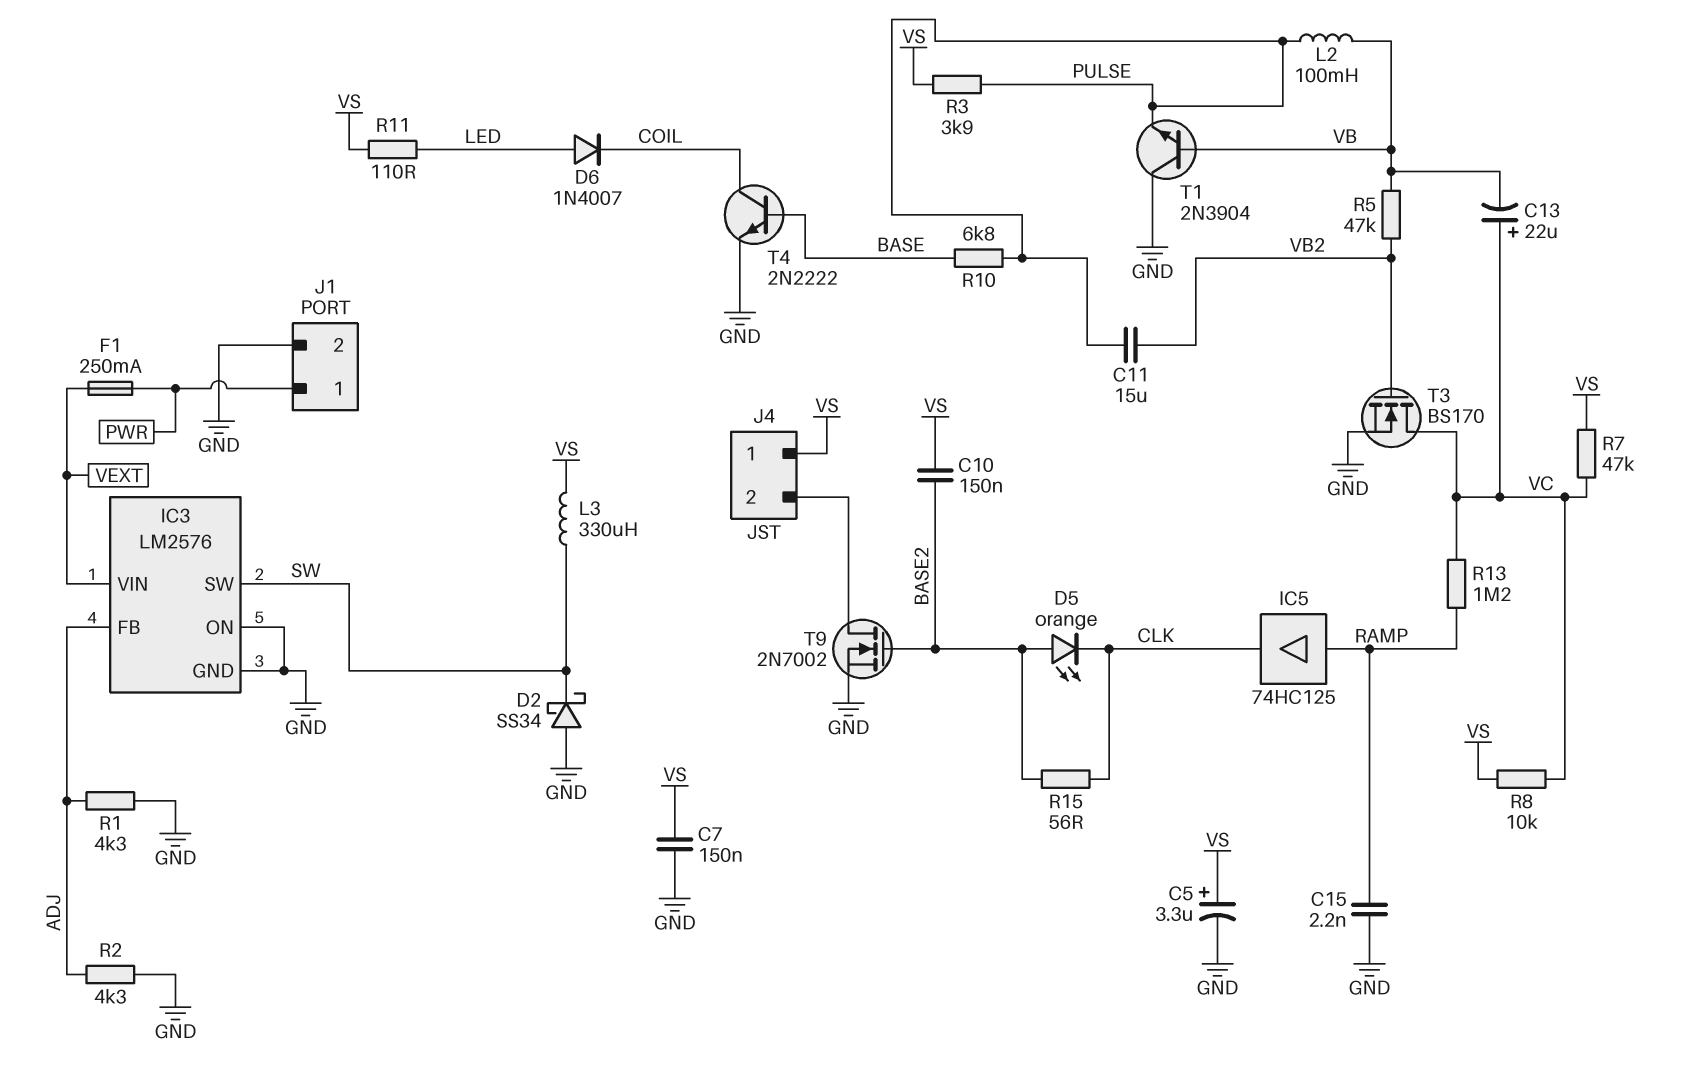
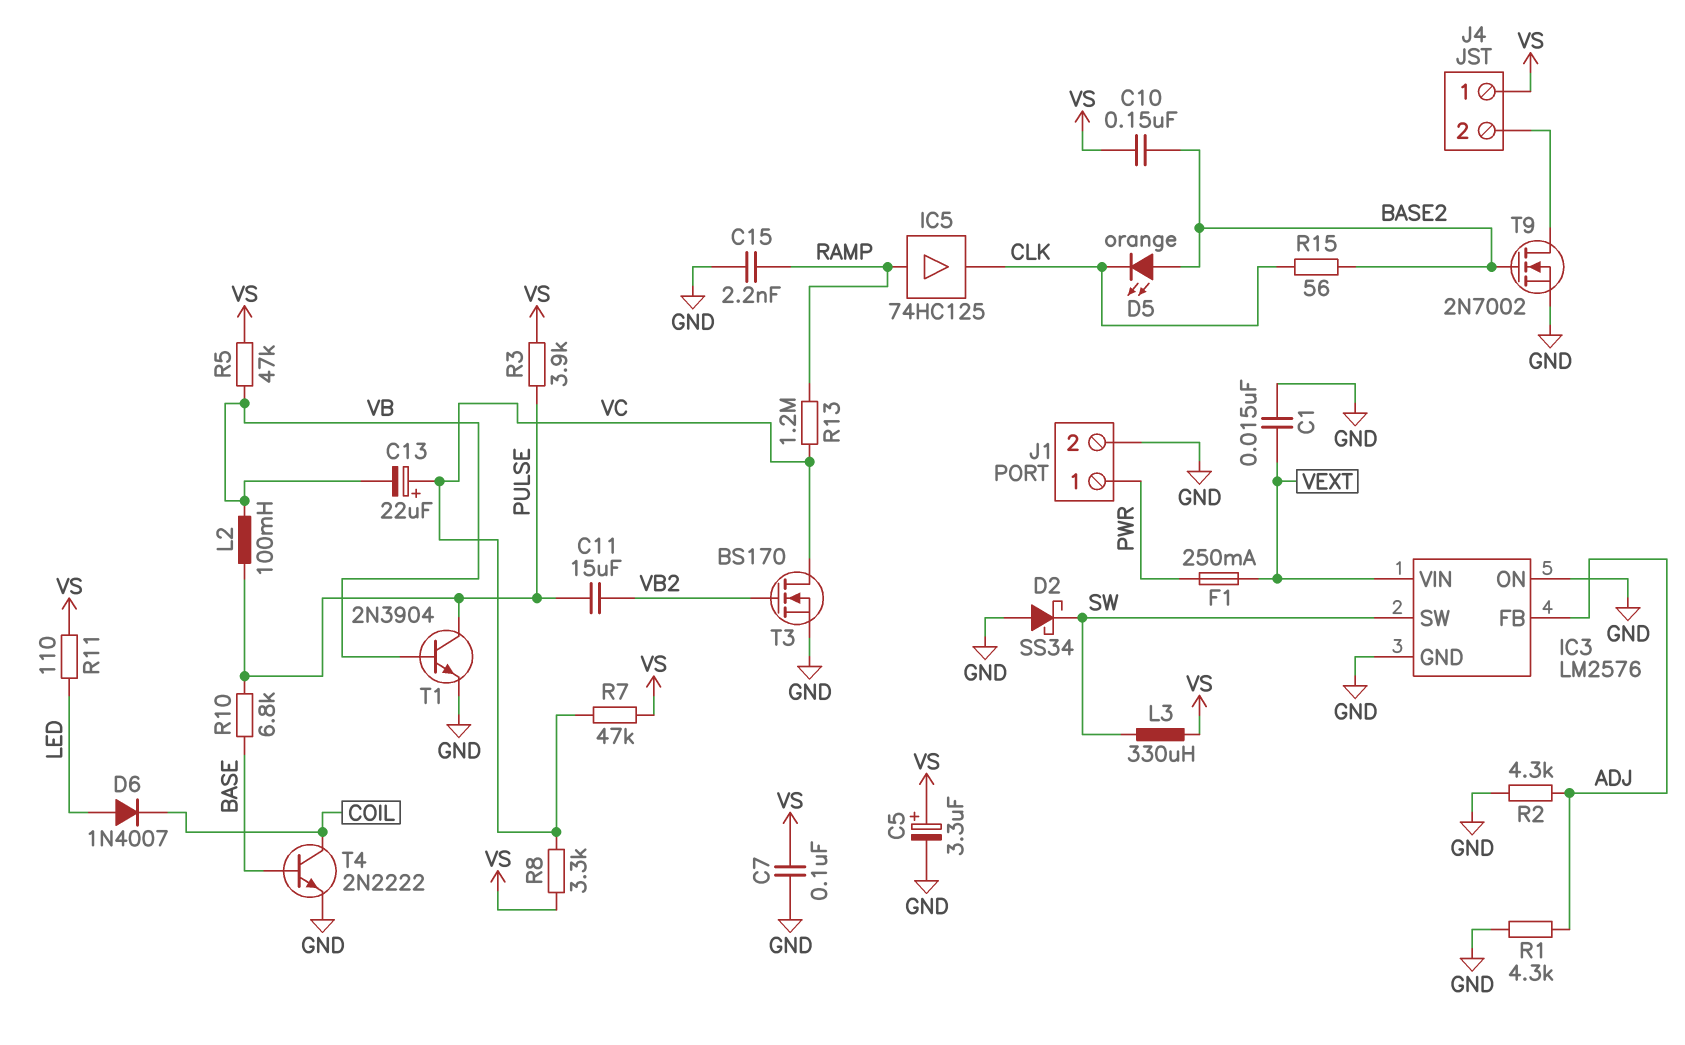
C1: none -> 15nF (GND, VEXT)
C7: 150nF (GND, VS) -> 100nF (GND, VS)
R5: 47k (VB, VB2) -> 47k (VB, VS)
R8: 10k (VC, VS) -> 3.3k (VC, VS)
T1: NPN 2N3904 (B VB, C GND, E PULSE) -> NPN 2N3904 (B VB, C PULSE, E GND)

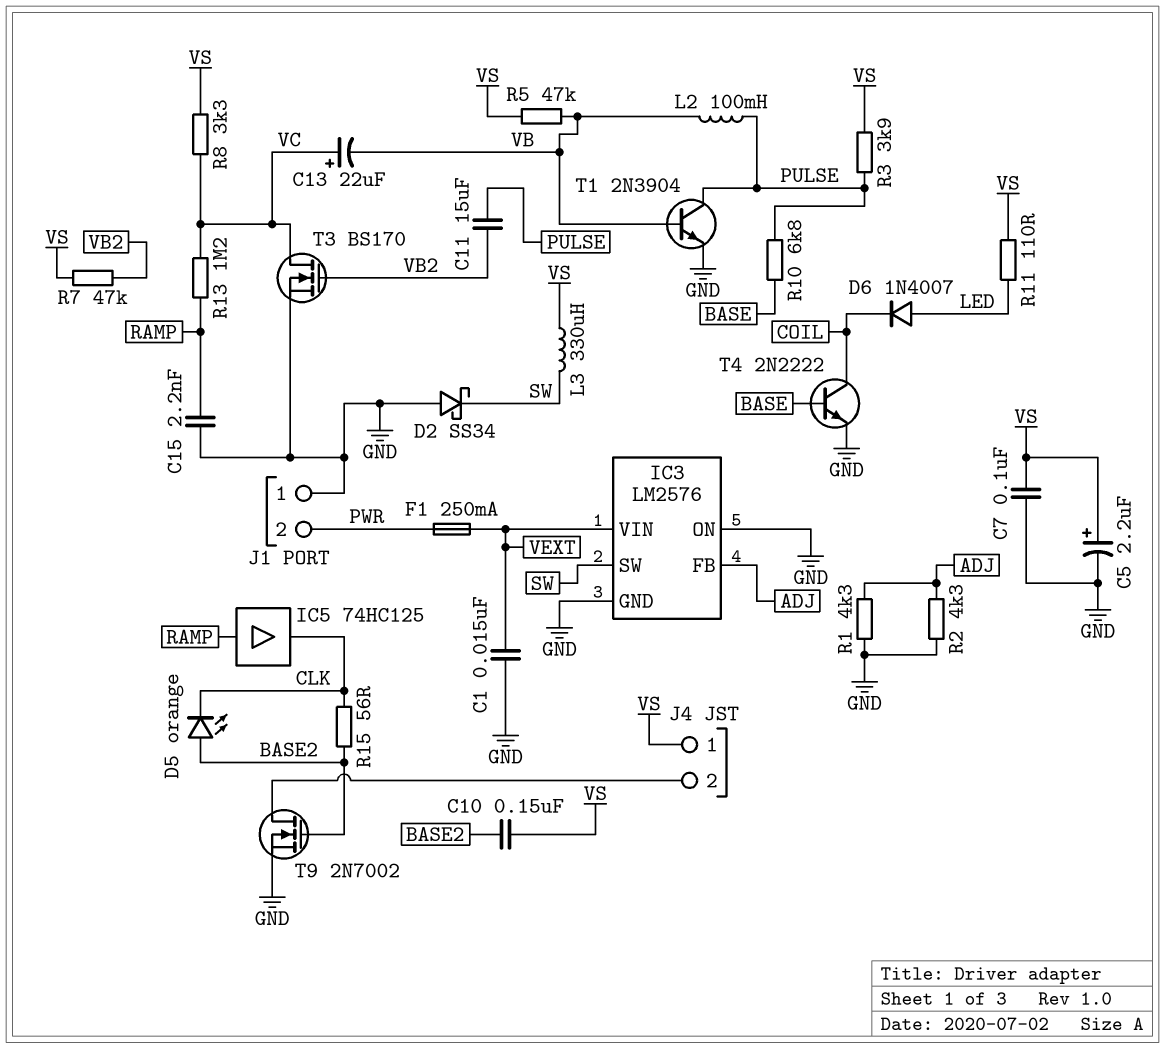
C5: 3.3uF (plus VS, minus GND) -> 2.2uF (plus VS, minus GND)
J1 pin 1: PWR -> GND
J1 pin 2: GND -> PWR
R7: 47k (VC, VS) -> 47k (VB2, VS)

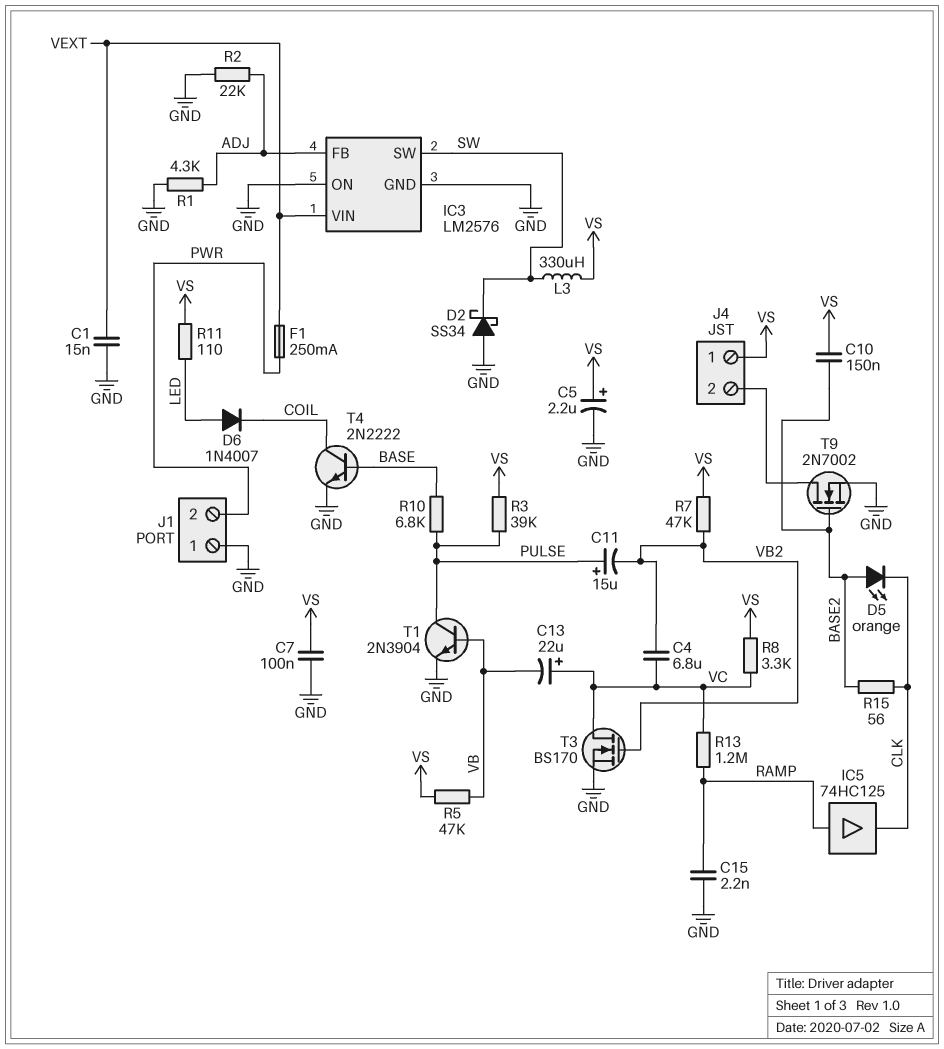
C4: none -> 6.8uF (VB2, VC)
C11: 15uF (PULSE, VB2) -> 15uF (plus PULSE, minus VB2)
L2: 100mH (PULSE, VB) -> none
R2: 4.3k (ADJ, GND) -> 22k (ADJ, GND)
R3: 3.9k (PULSE, VS) -> 39k (PULSE, VS)

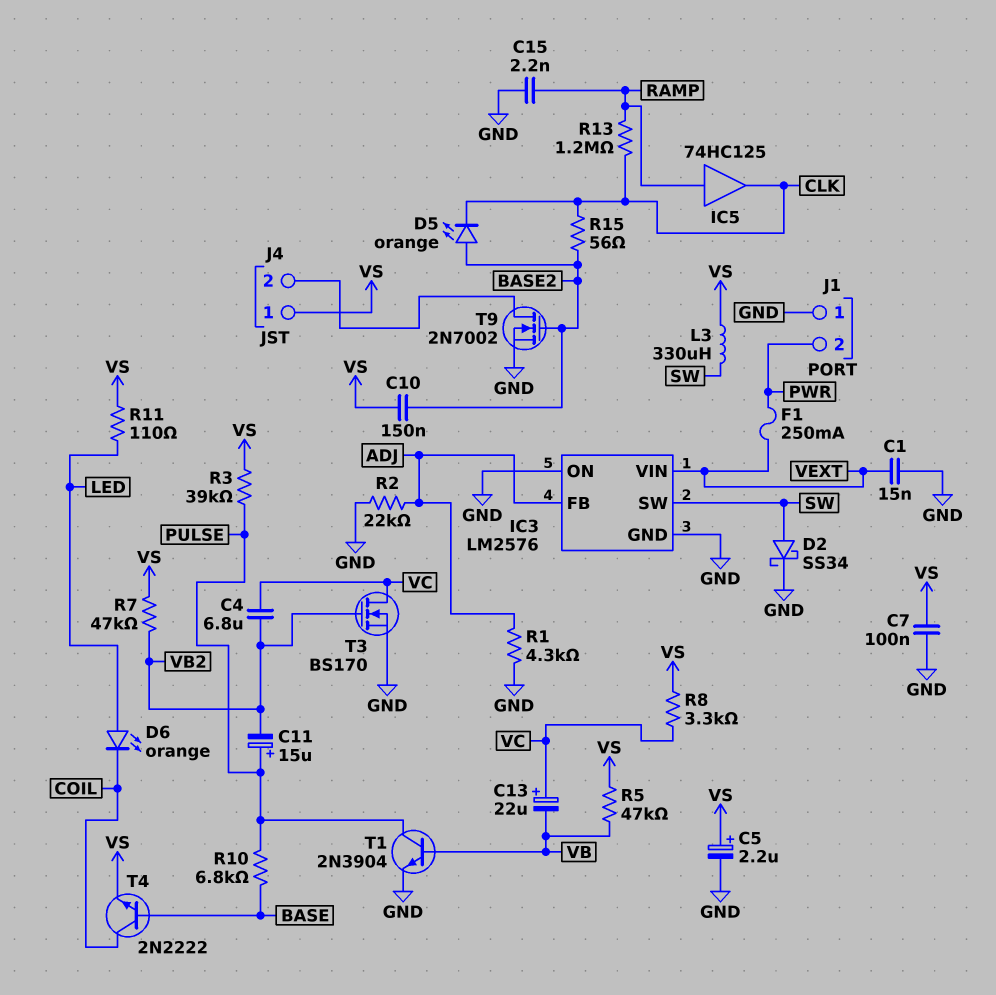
D2: schottky SS34 (A GND, K SW) -> schottky SS34 (A SW, K GND)
D6: diode 1N4007 (A LED, K COIL) -> LED orange (A LED, K COIL)
R13: 1.2M (RAMP, VC) -> 1.2M (CLK, RAMP)
T4: NPN 2N2222 (B BASE, C COIL, E GND) -> NPN 2N2222 (B BASE, C COIL, E VS)

